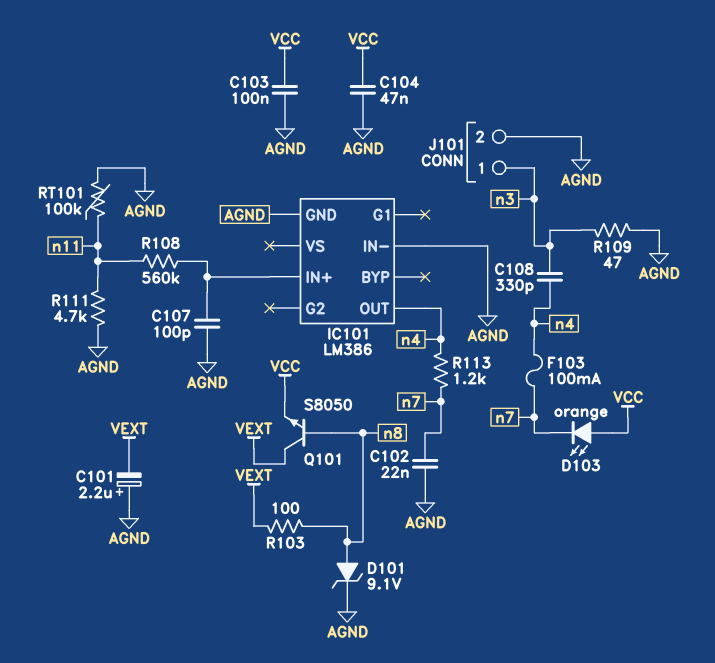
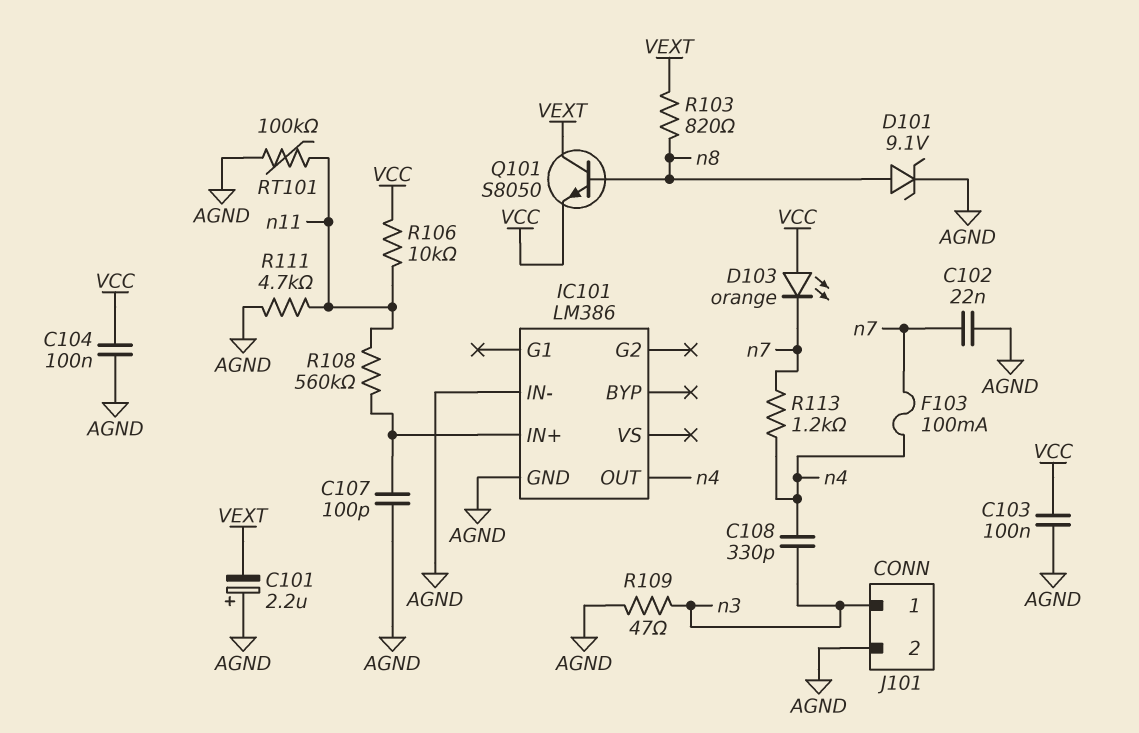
C104: 47nF (AGND, VCC) -> 100nF (AGND, VCC)
R103: 100 (VEXT, n8) -> 820 (VEXT, n8)
R106: none -> 10k (VCC, n11)

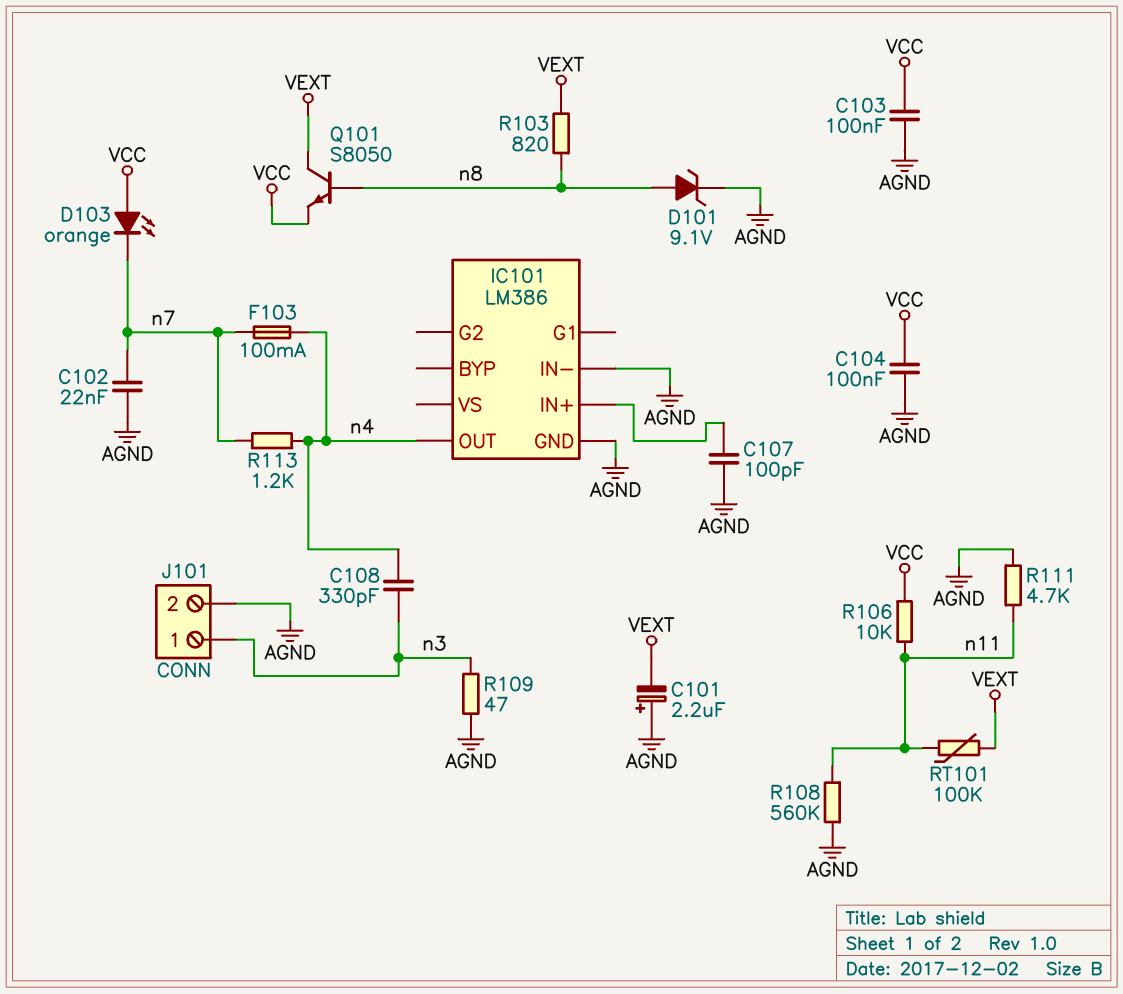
R108: 560k (IC101/IN+, n11) -> 560k (AGND, n11)
RT101: 100k (AGND, n11) -> 100k (VEXT, n11)

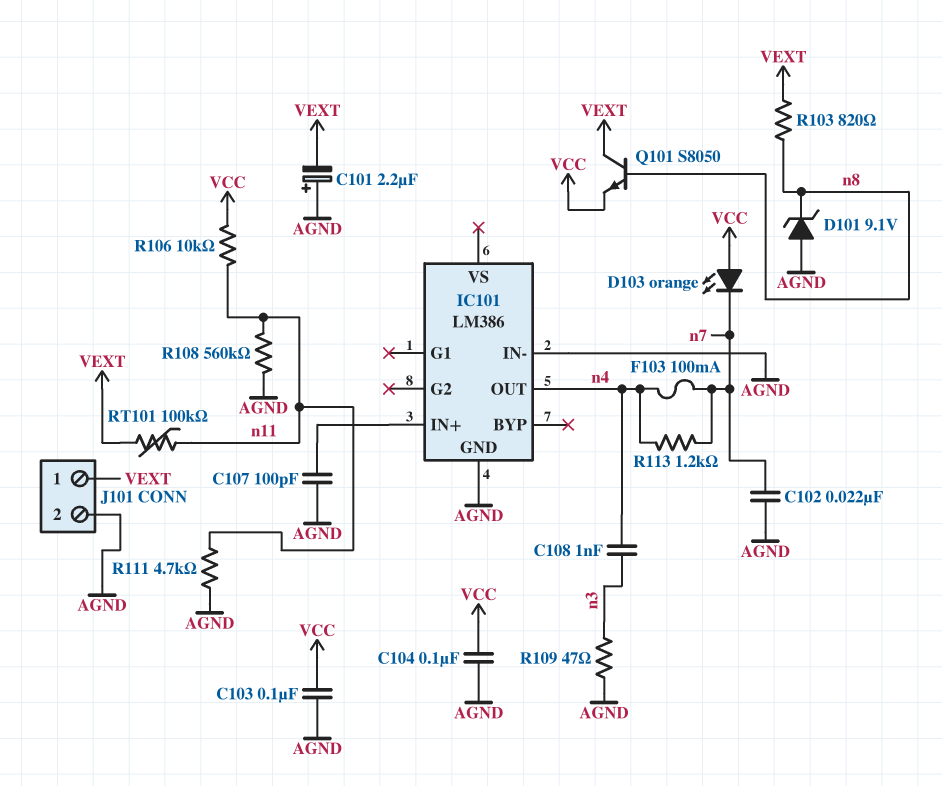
C108: 330pF (n3, n4) -> 1nF (n3, n4)
D101: zener 9.1V (A n8, K AGND) -> zener 9.1V (A AGND, K n8)
J101 pin 1: n3 -> VEXT

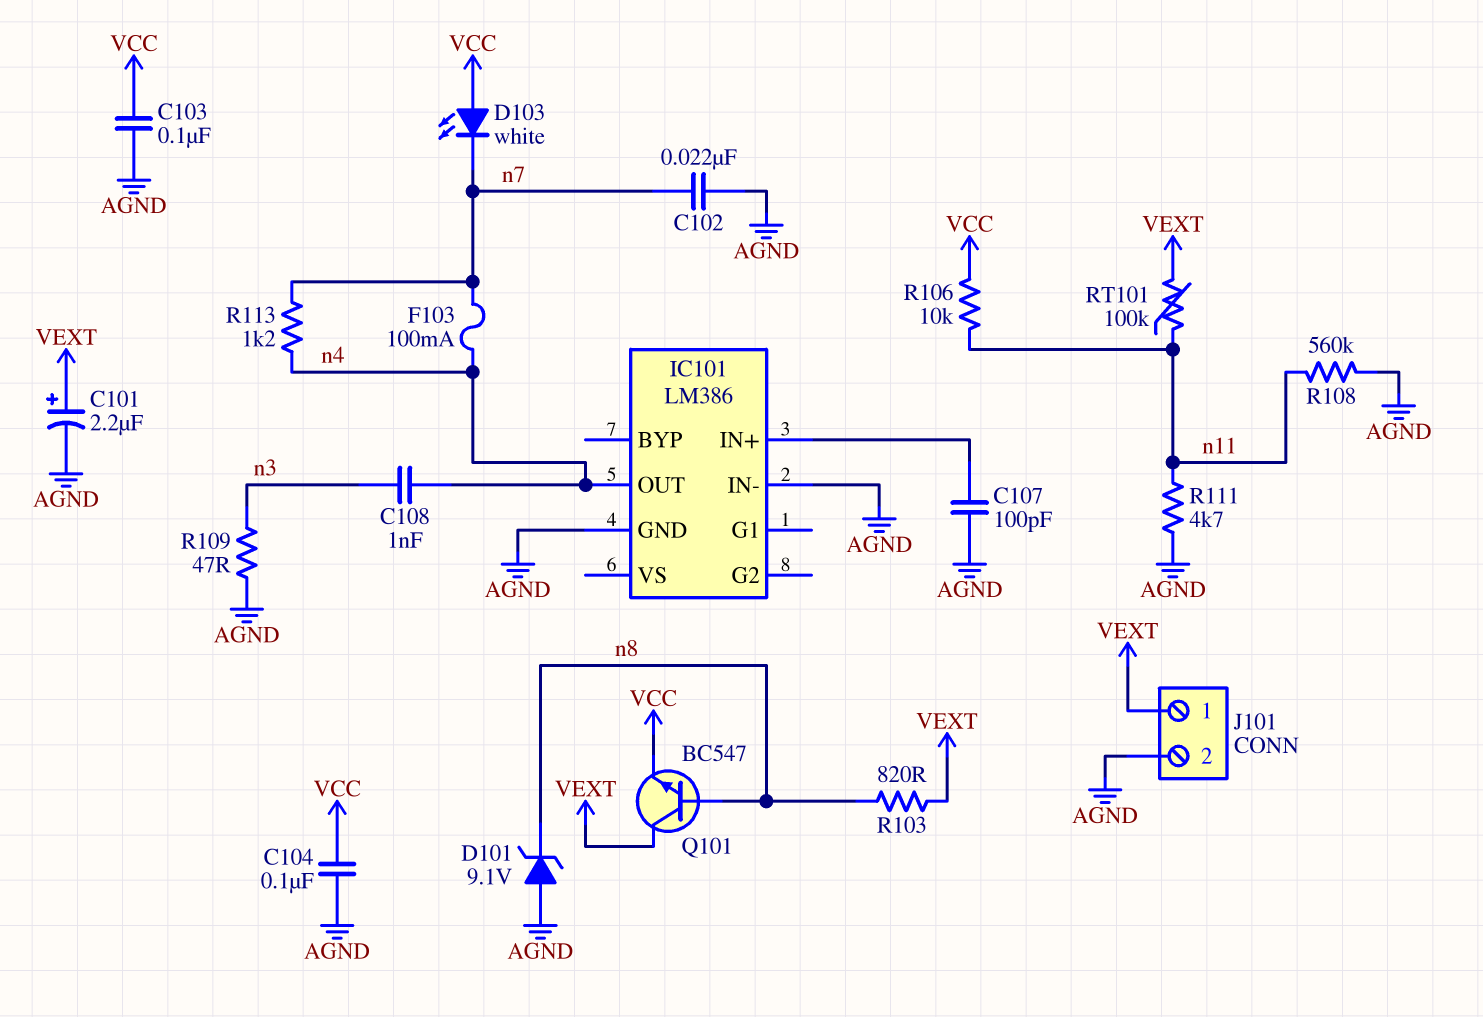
C101: 2.2uF (plus AGND, minus VEXT) -> 2.2uF (plus VEXT, minus AGND)
D103: LED orange (A VCC, K n7) -> LED white (A VCC, K n7)
Q101: NPN S8050 (B n8, C VEXT, E VCC) -> NPN BC547 (B n8, C VEXT, E VCC)

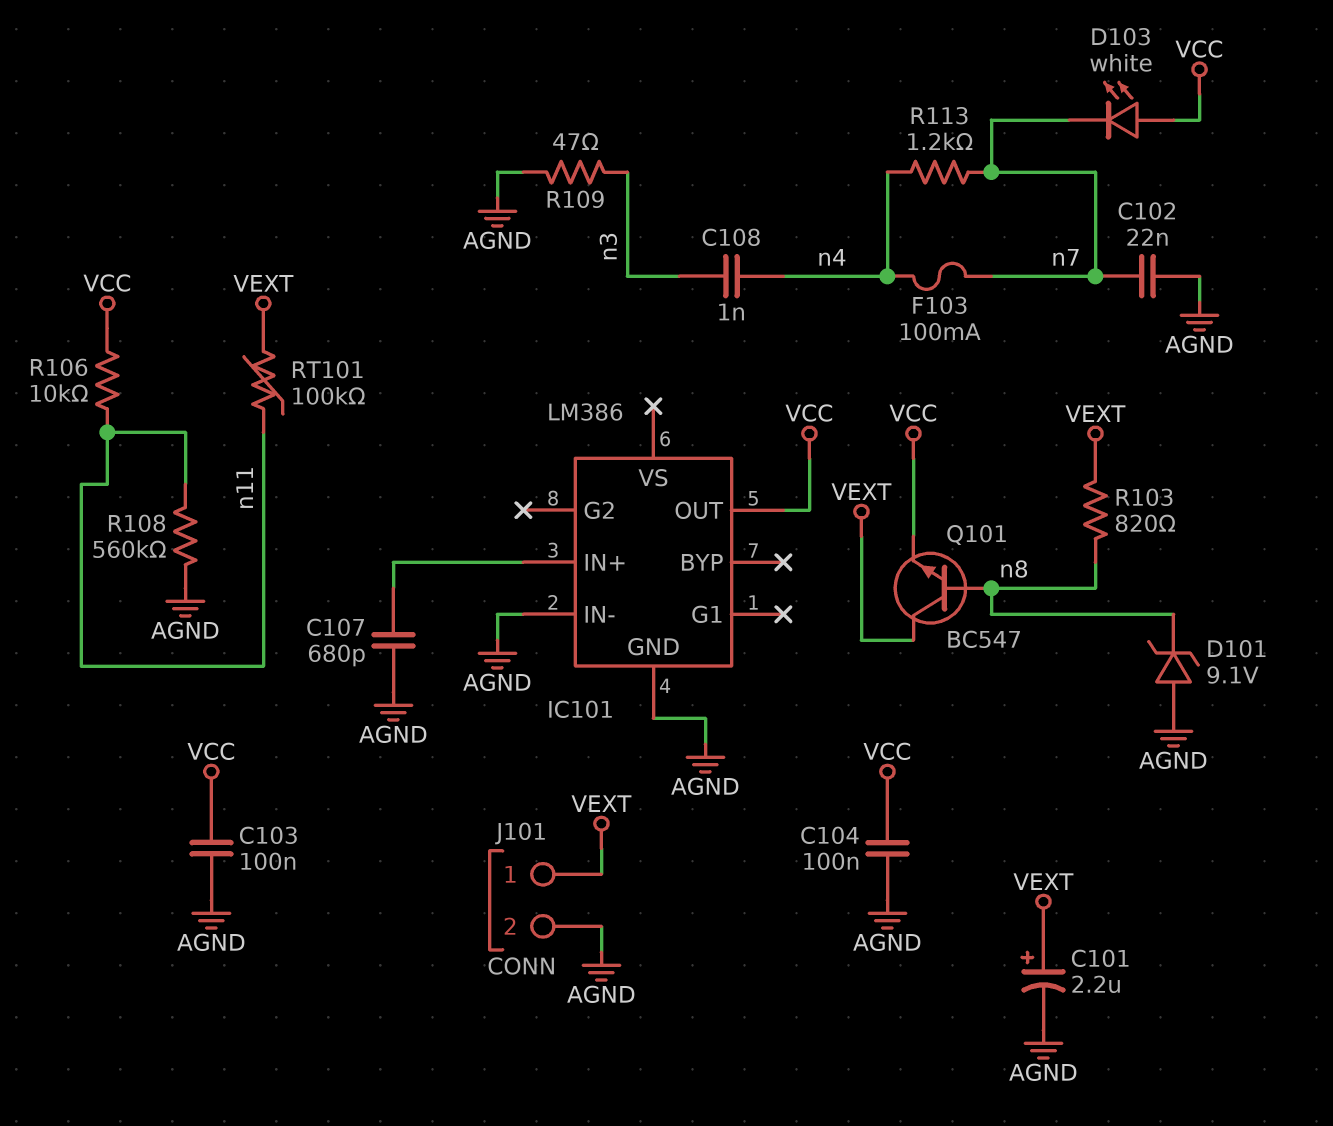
C107: 100pF (AGND, IC101/IN+) -> 680pF (AGND, IC101/IN+)
IC101 pin OUT: n4 -> VCC
R111: 4.7k (AGND, n11) -> none

